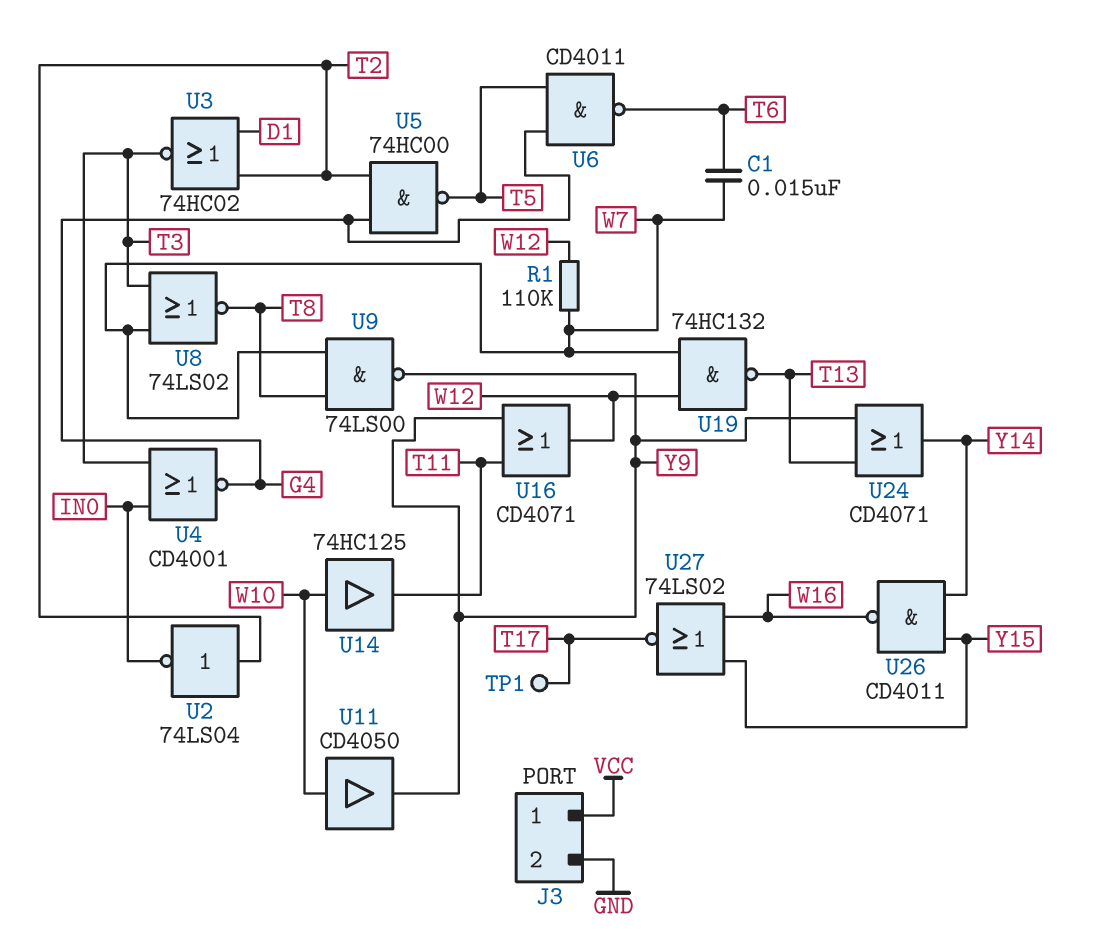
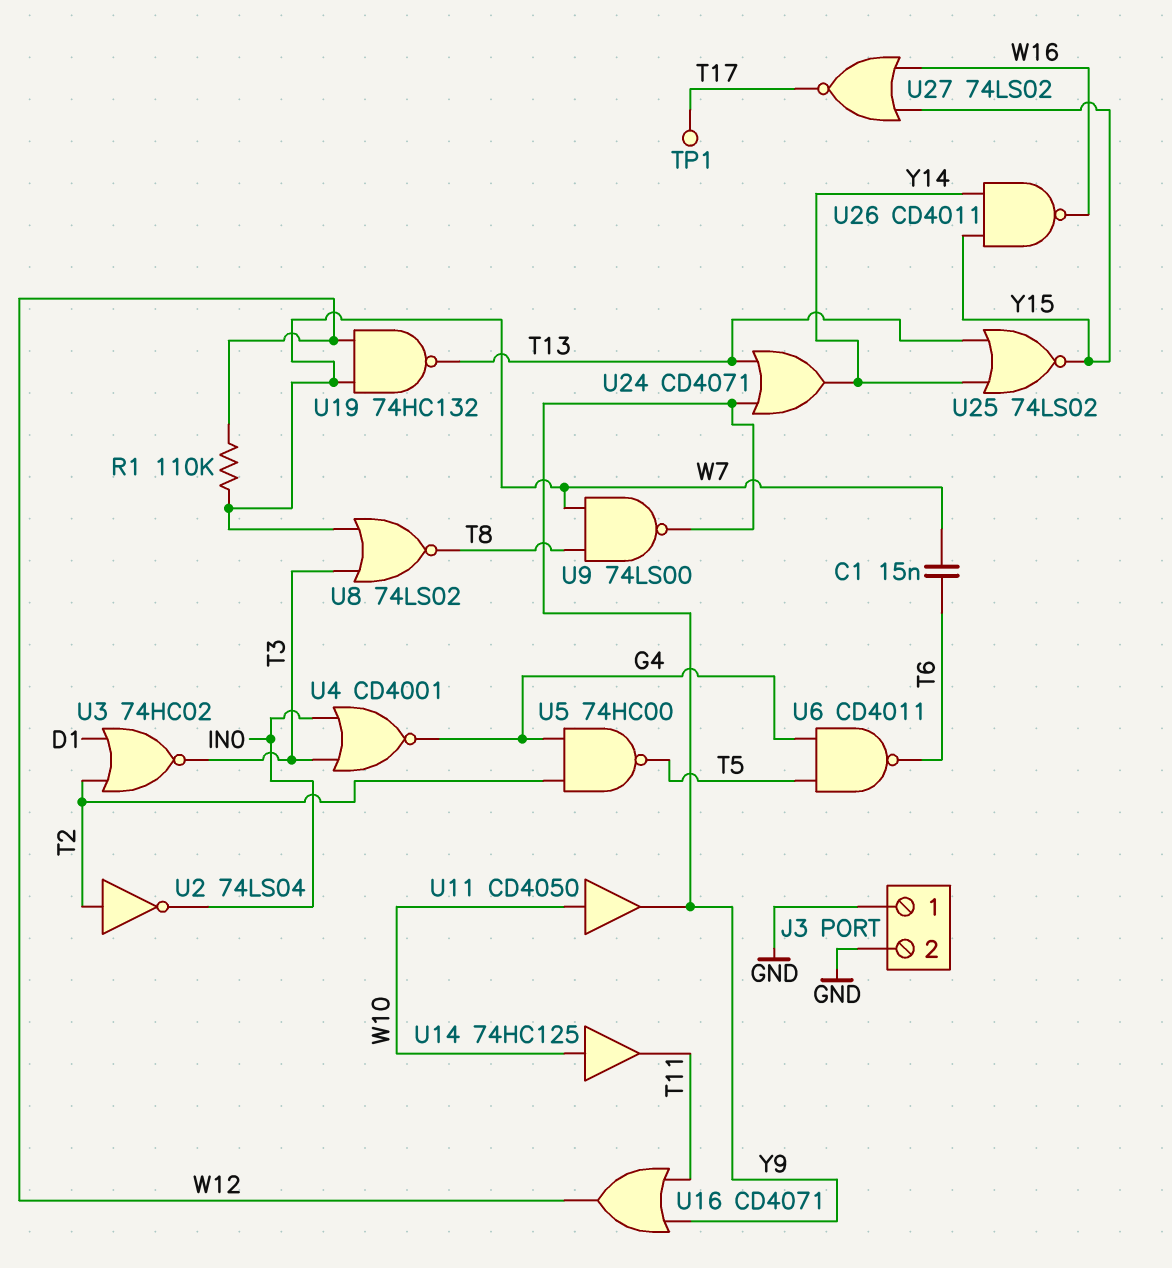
J3 pin 1: VCC -> GND
U25: none -> NOR 74LS02 (in T13, in Y14, out Y15)

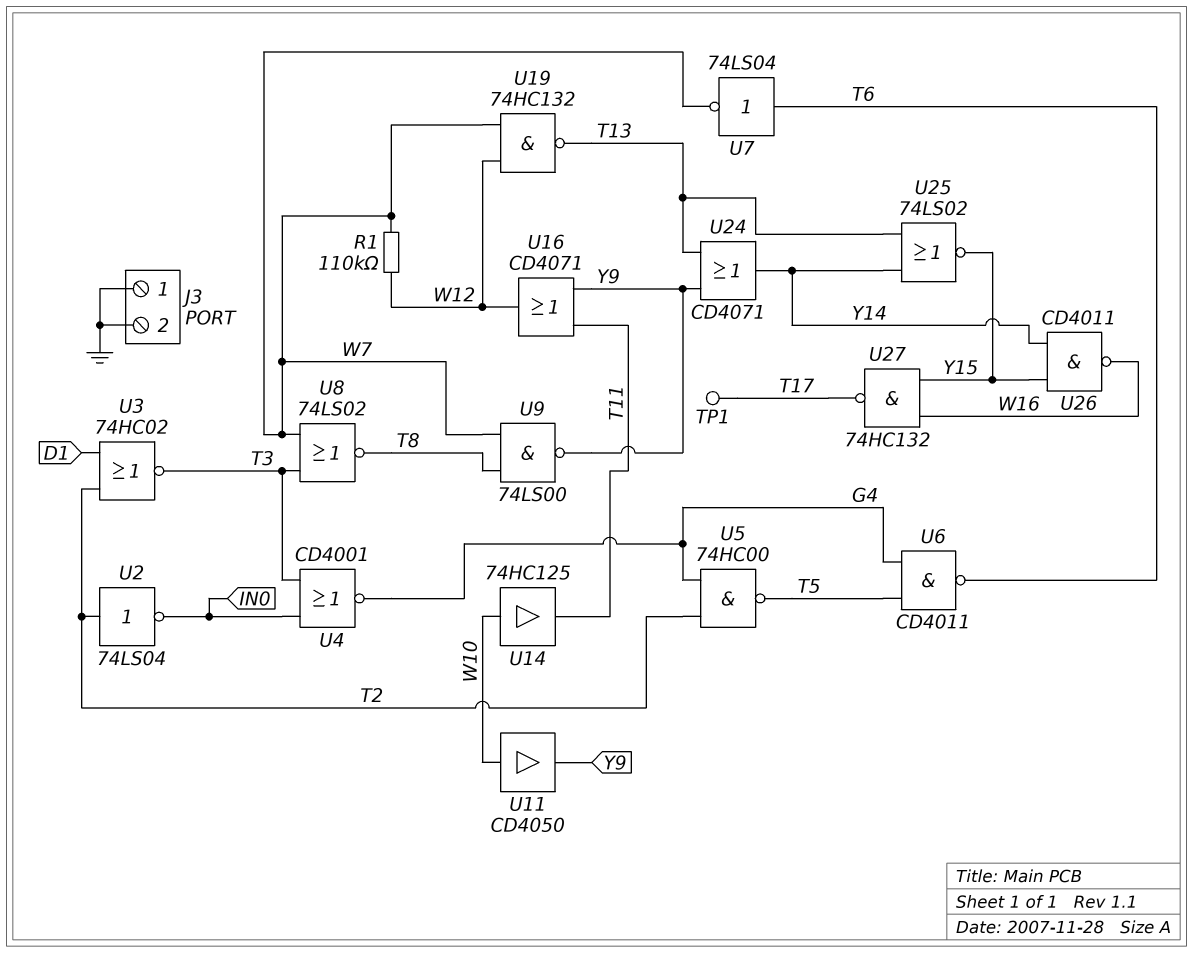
C1: 15nF (T6, W7) -> none
U7: none -> NOT 74LS04 (in T6, out W7)
U27: NOR 74LS02 (in W16, in Y15, out T17) -> NAND 74HC132 (in W16, in Y15, out T17)

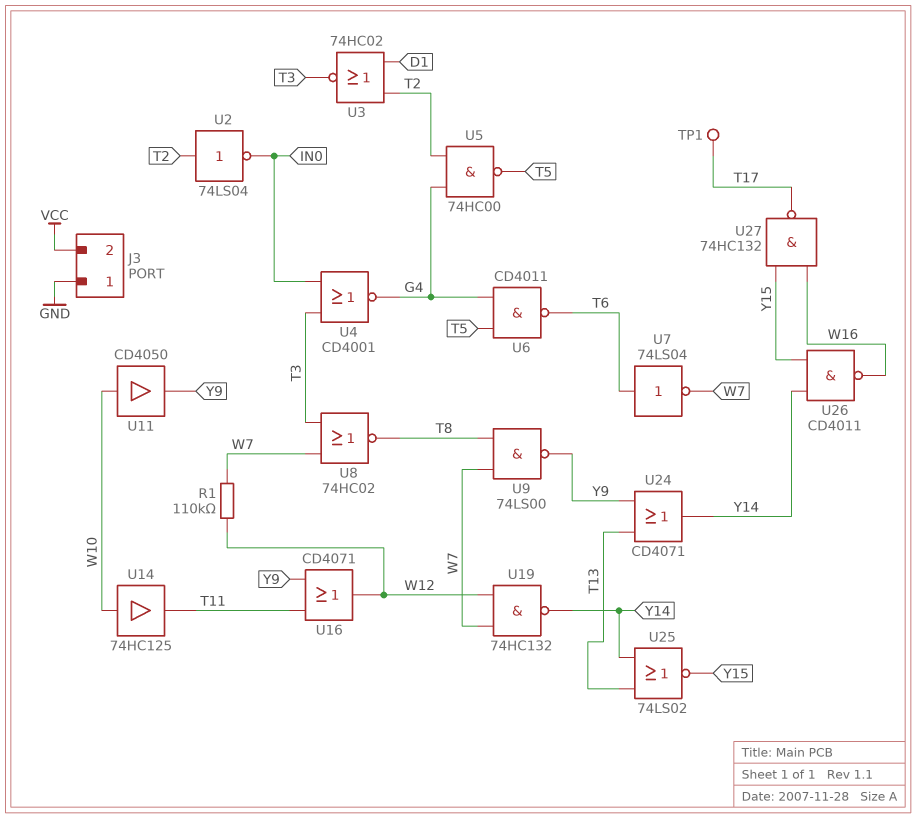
J3 pin 2: GND -> VCC
U8: NOR 74LS02 (in T3, in W7, out T8) -> NOR 74HC02 (in T3, in W7, out T8)
U19: NAND 74HC132 (in W7, in W12, out T13) -> NAND 74HC132 (in W7, in W12, out Y14)

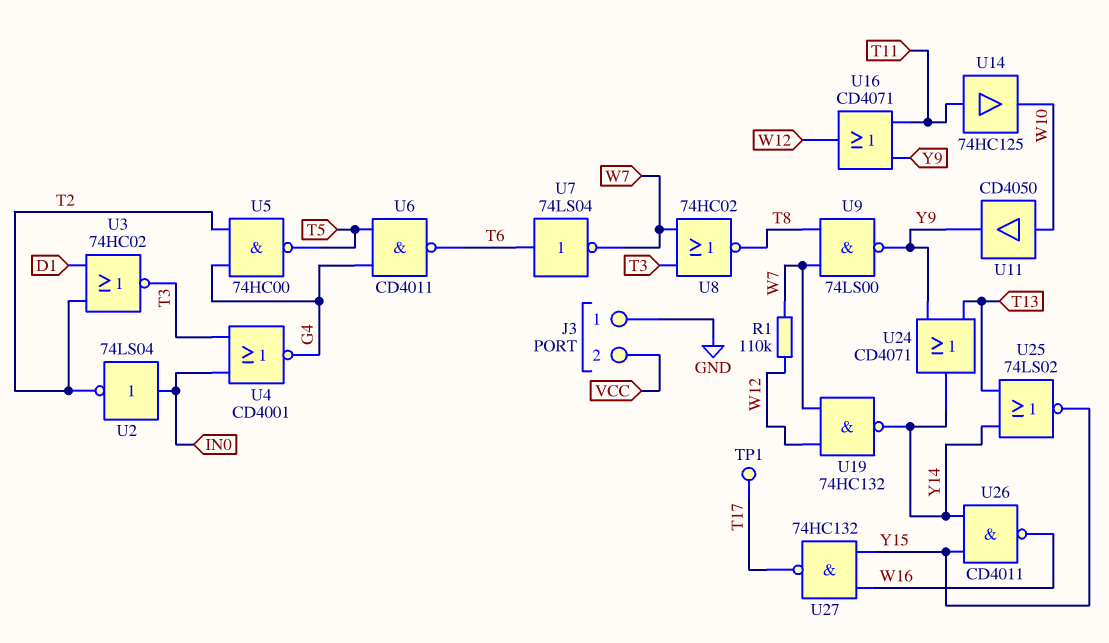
U2: NOT 74LS04 (in T2, out IN0) -> NOT 74LS04 (in IN0, out T2)
U14: buffer 74HC125 (in W10, out T11) -> buffer 74HC125 (in T11, out W10)

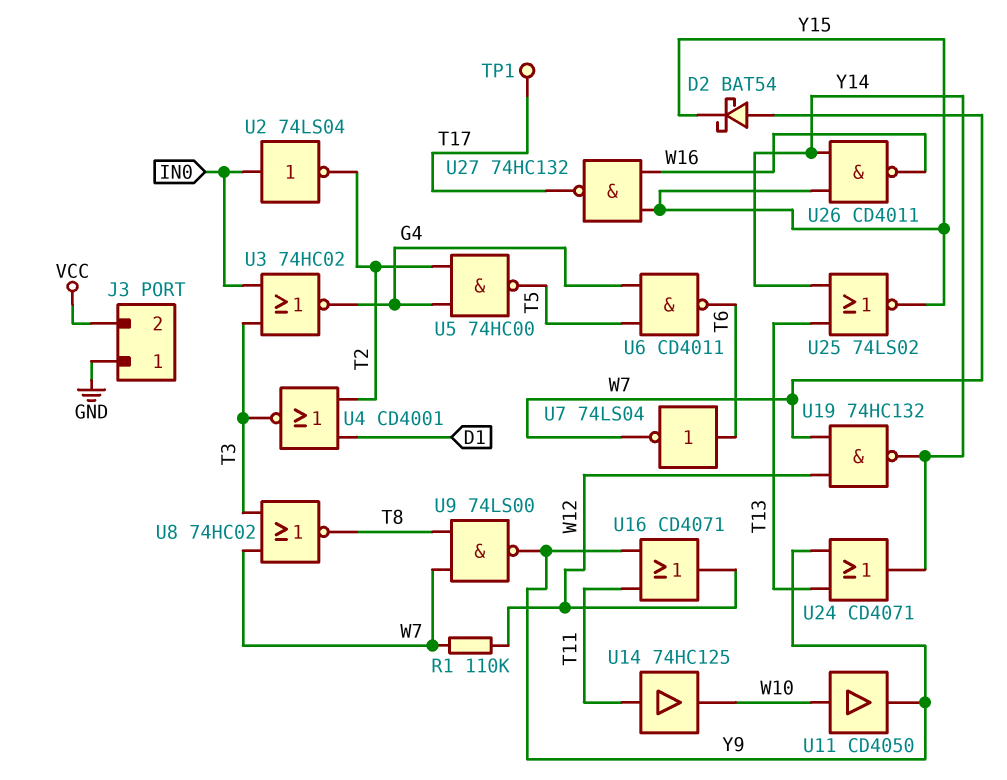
D2: none -> schottky BAT54 (A W7, K Y15)
U3: NOR 74HC02 (in D1, in T2, out T3) -> NOR 74HC02 (in IN0, in T3, out G4)
U4: NOR CD4001 (in IN0, in T3, out G4) -> NOR CD4001 (in D1, in T2, out T3)

